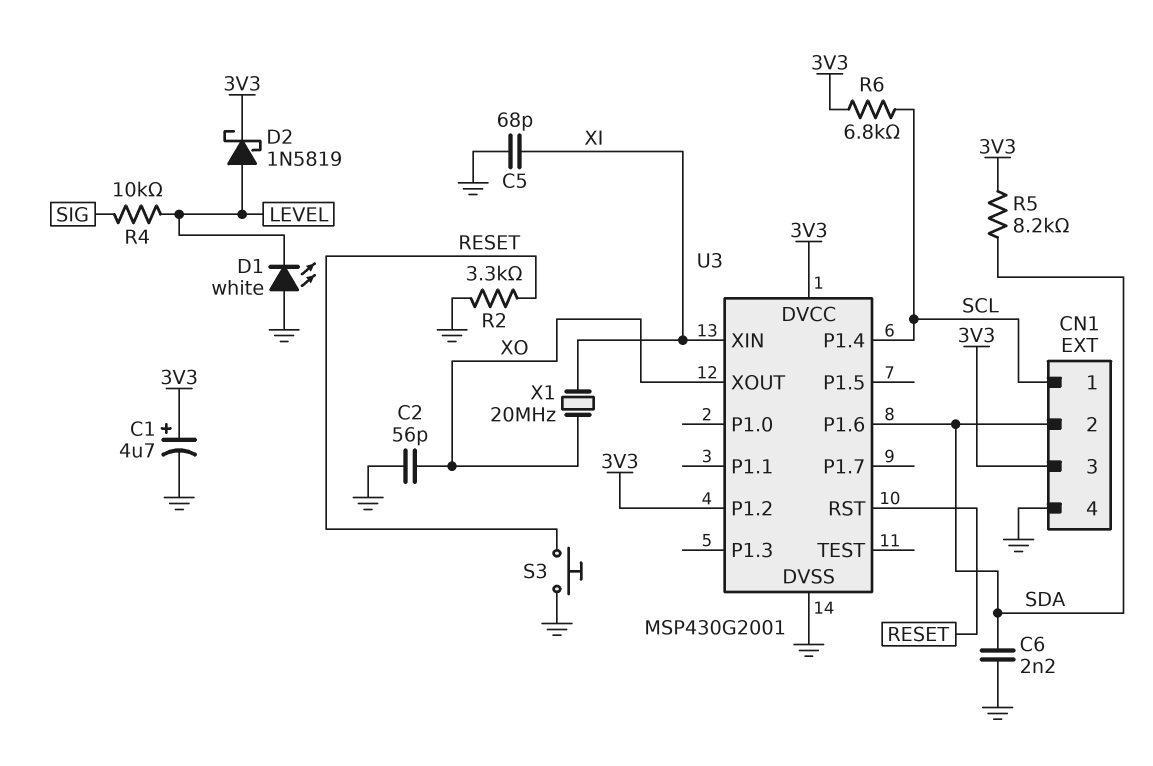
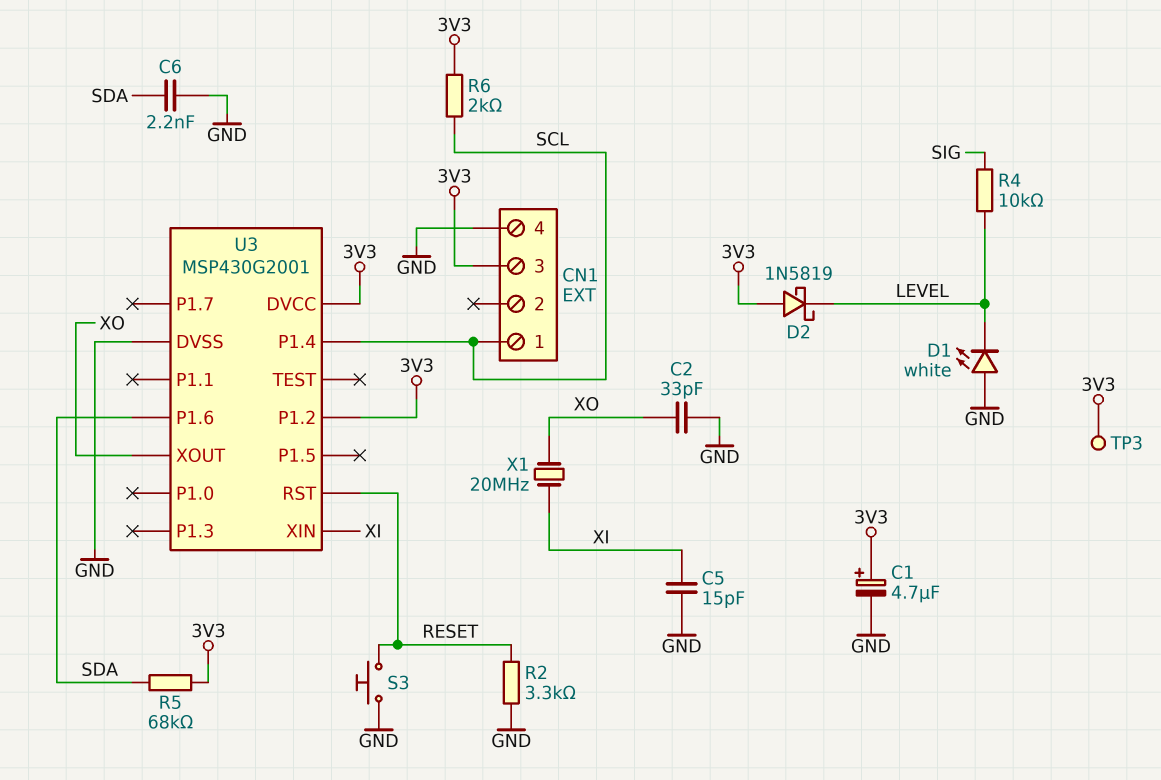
C2: 56pF (GND, XO) -> 33pF (GND, XO)
C5: 68pF (GND, XI) -> 15pF (GND, XI)
CN1 pin 2: SDA -> none
D2: schottky 1N5819 (A LEVEL, K 3V3) -> schottky 1N5819 (A 3V3, K LEVEL)
R5: 8.2k (3V3, SDA) -> 68k (3V3, SDA)
R6: 6.8k (3V3, SCL) -> 2k (3V3, SCL)
TP3: none -> test point (3V3)

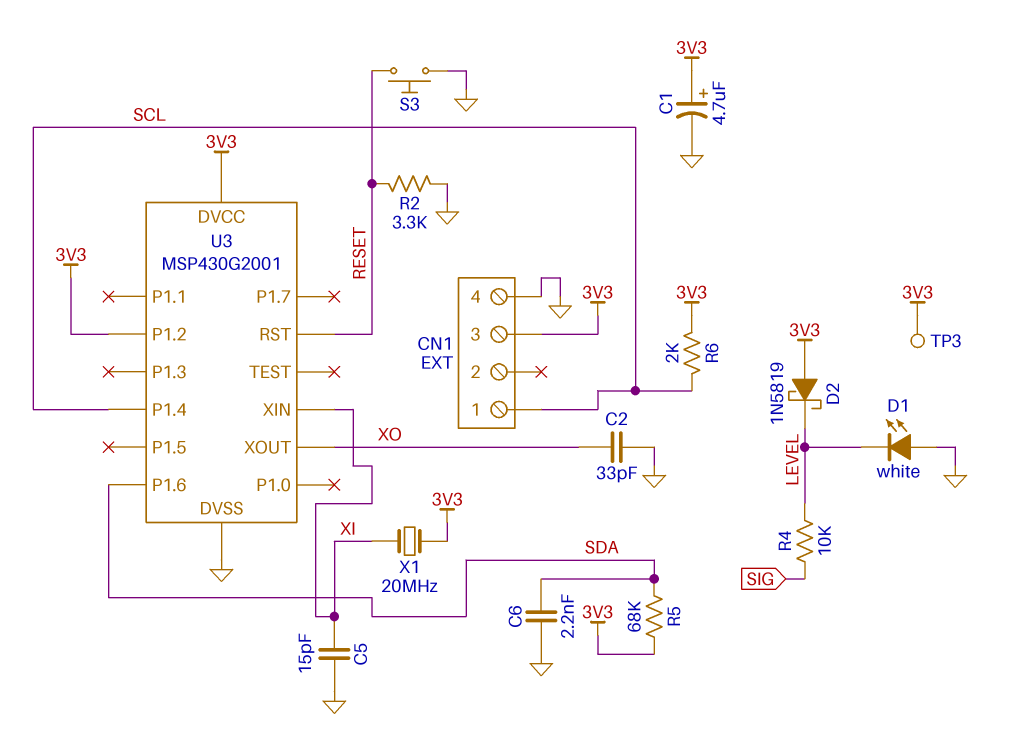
X1: 20MHz (XI, XO) -> 20MHz (3V3, XI)

